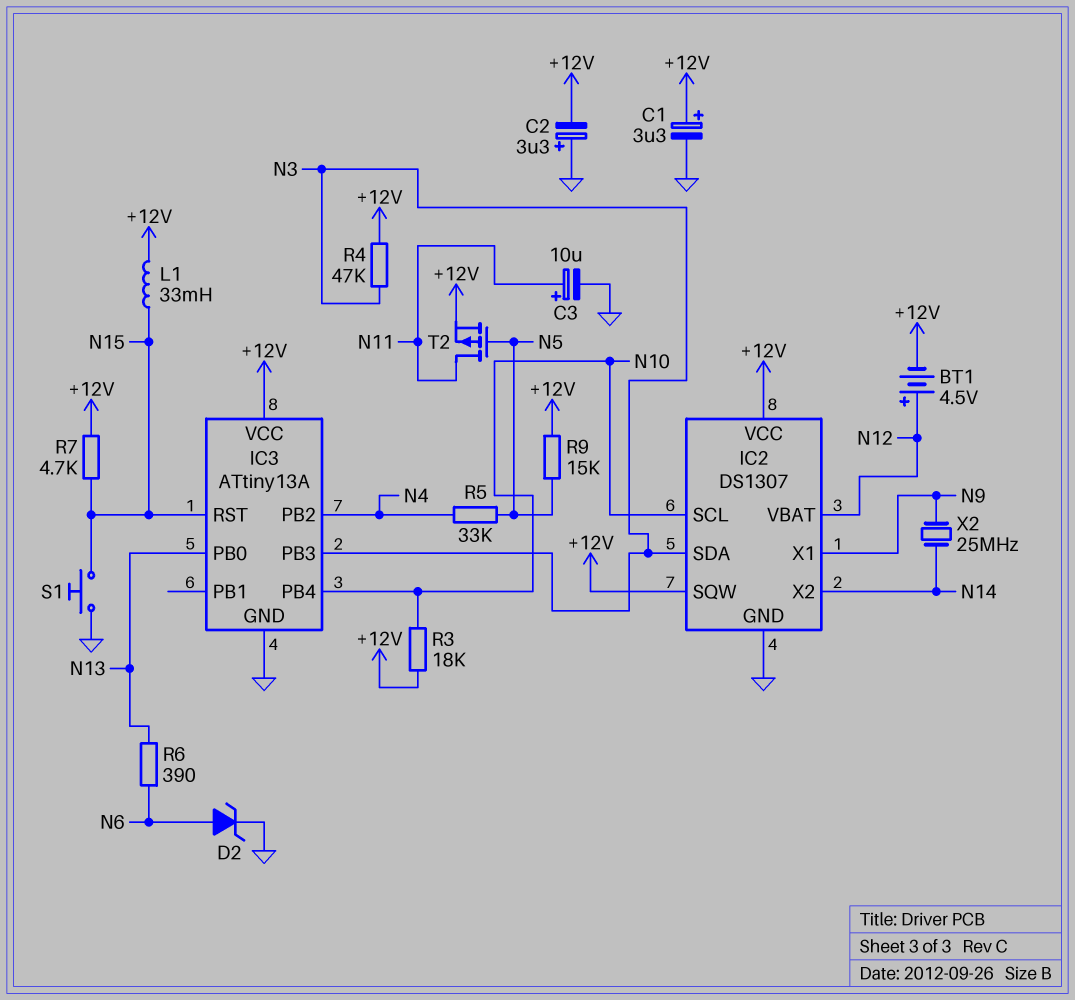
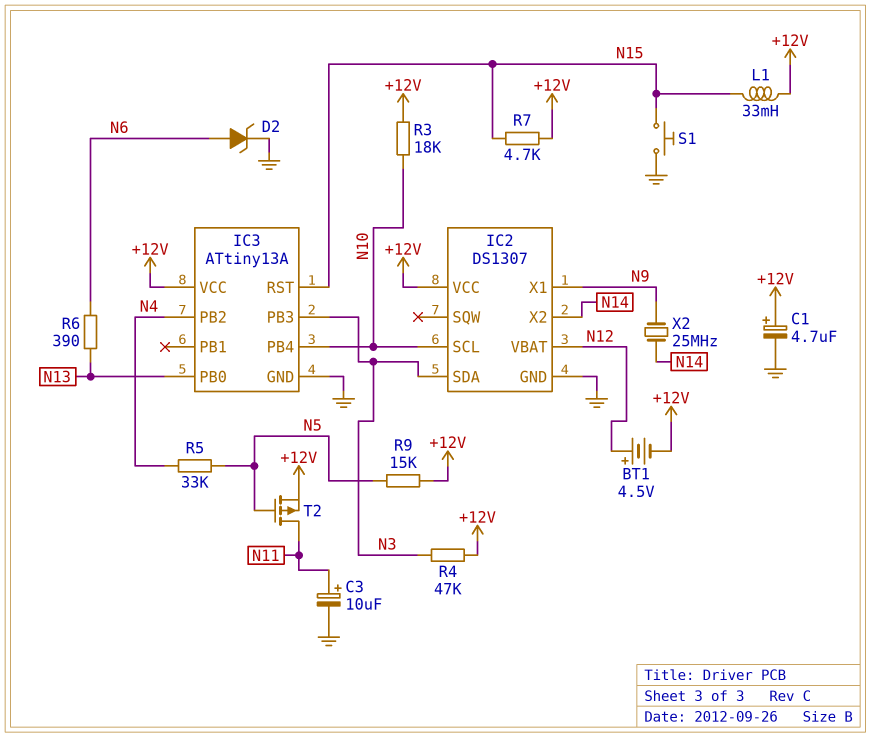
C1: 3.3uF (plus +12V, minus GND) -> 4.7uF (plus +12V, minus GND)
C2: 3.3uF (plus GND, minus +12V) -> none
IC2 pin SQW: +12V -> none

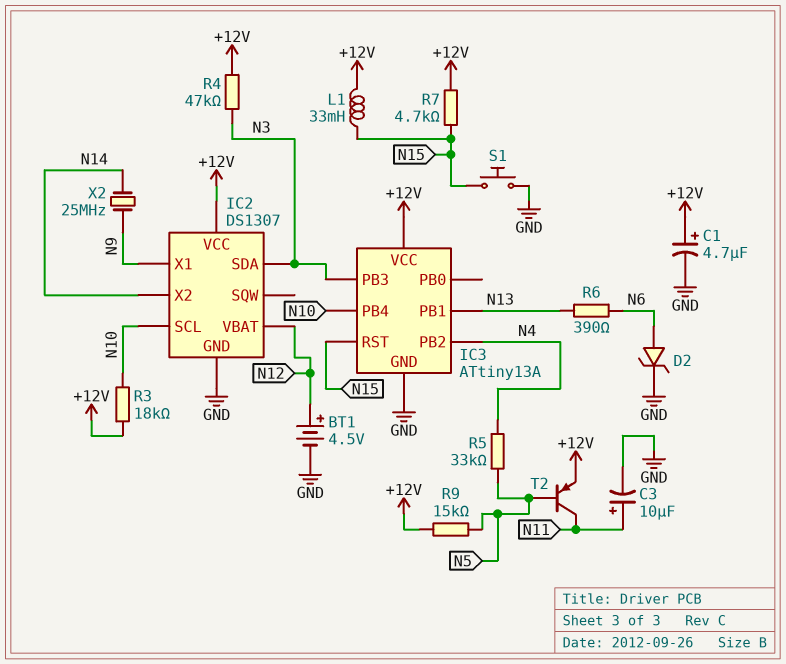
BT1: 4.5V (plus N12, minus +12V) -> 4.5V (plus N12, minus GND)
IC3 pin PB0: N13 -> none
IC3 pin PB1: none -> N13
T2: PMOS (G N5, D N11, S +12V) -> PNP (B N5, C N11, E +12V)

